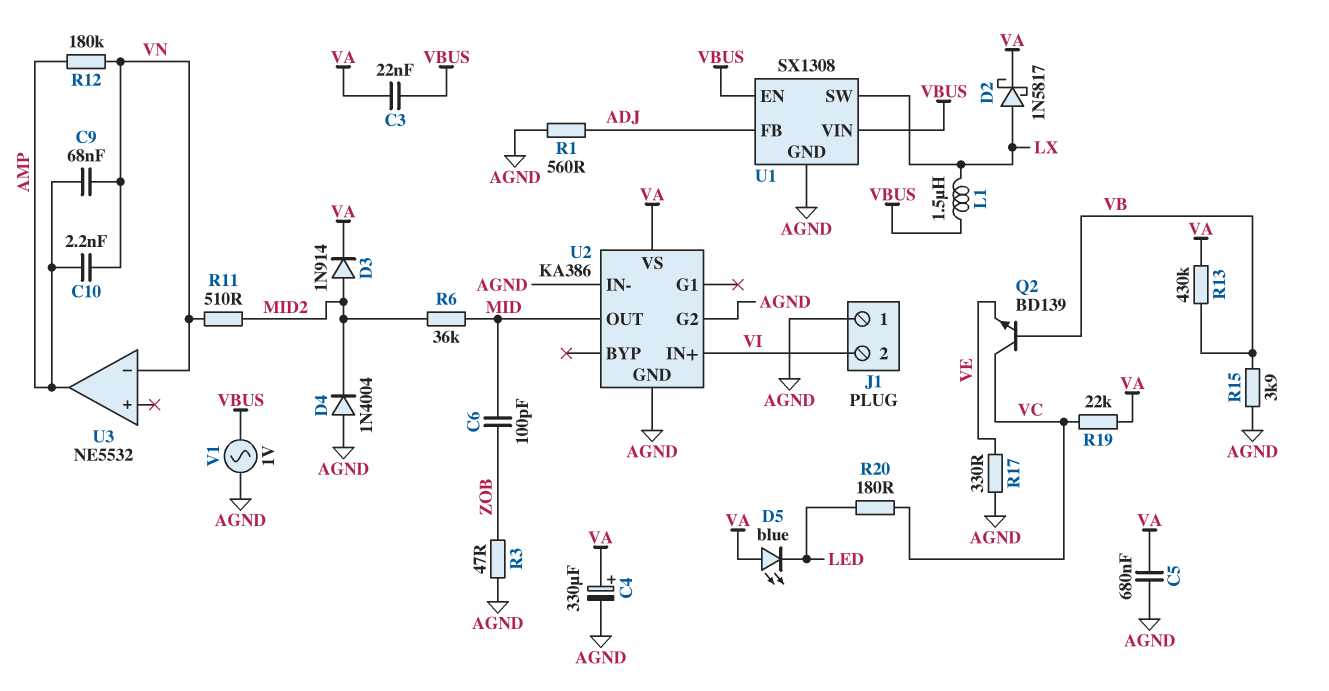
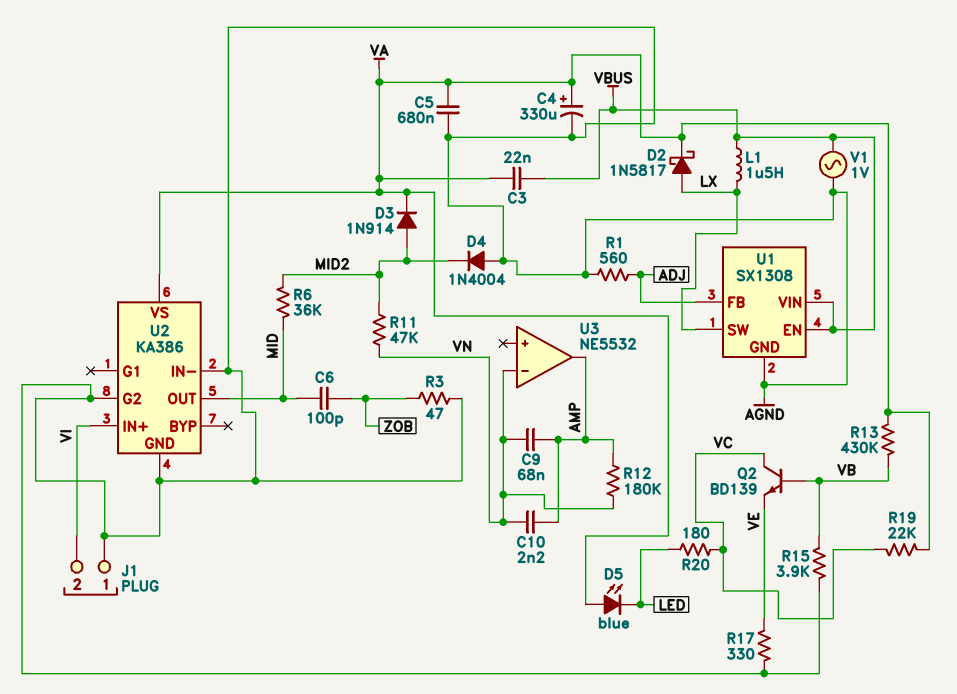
R11: 510 (MID2, VN) -> 47k (MID2, VN)

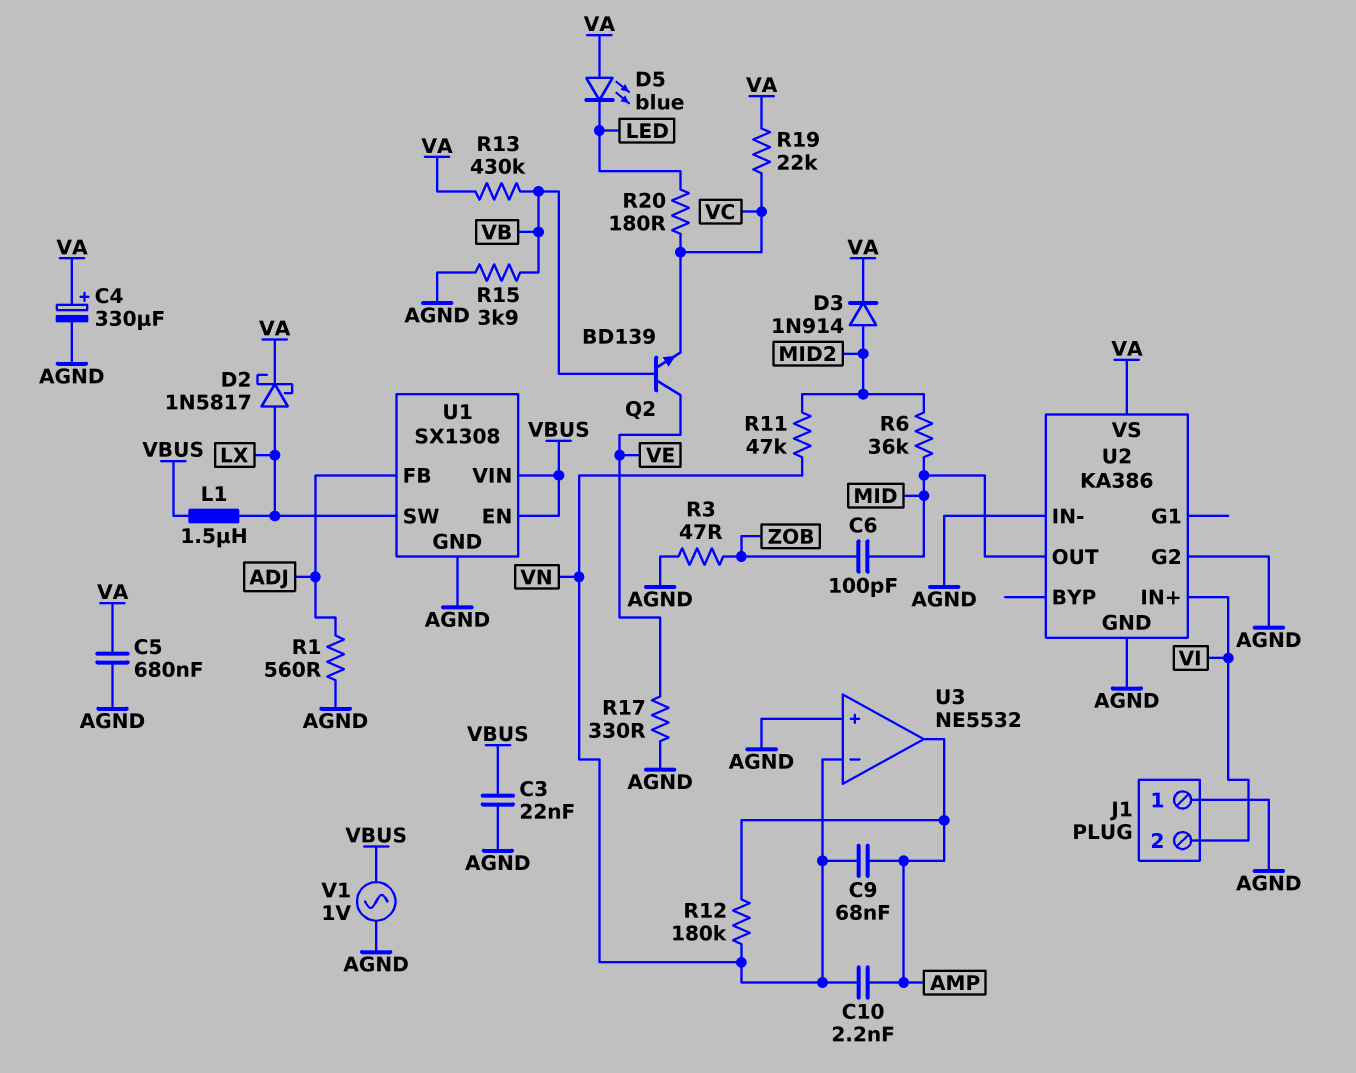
C3: 22nF (VA, VBUS) -> 22nF (AGND, VBUS)
D4: diode 1N4004 (A AGND, K MID2) -> none
Q2: NPN BD139 (B VB, C VC, E VE) -> NPN BD139 (B VB, C VE, E VC)
U3 pin in+: none -> AGND

